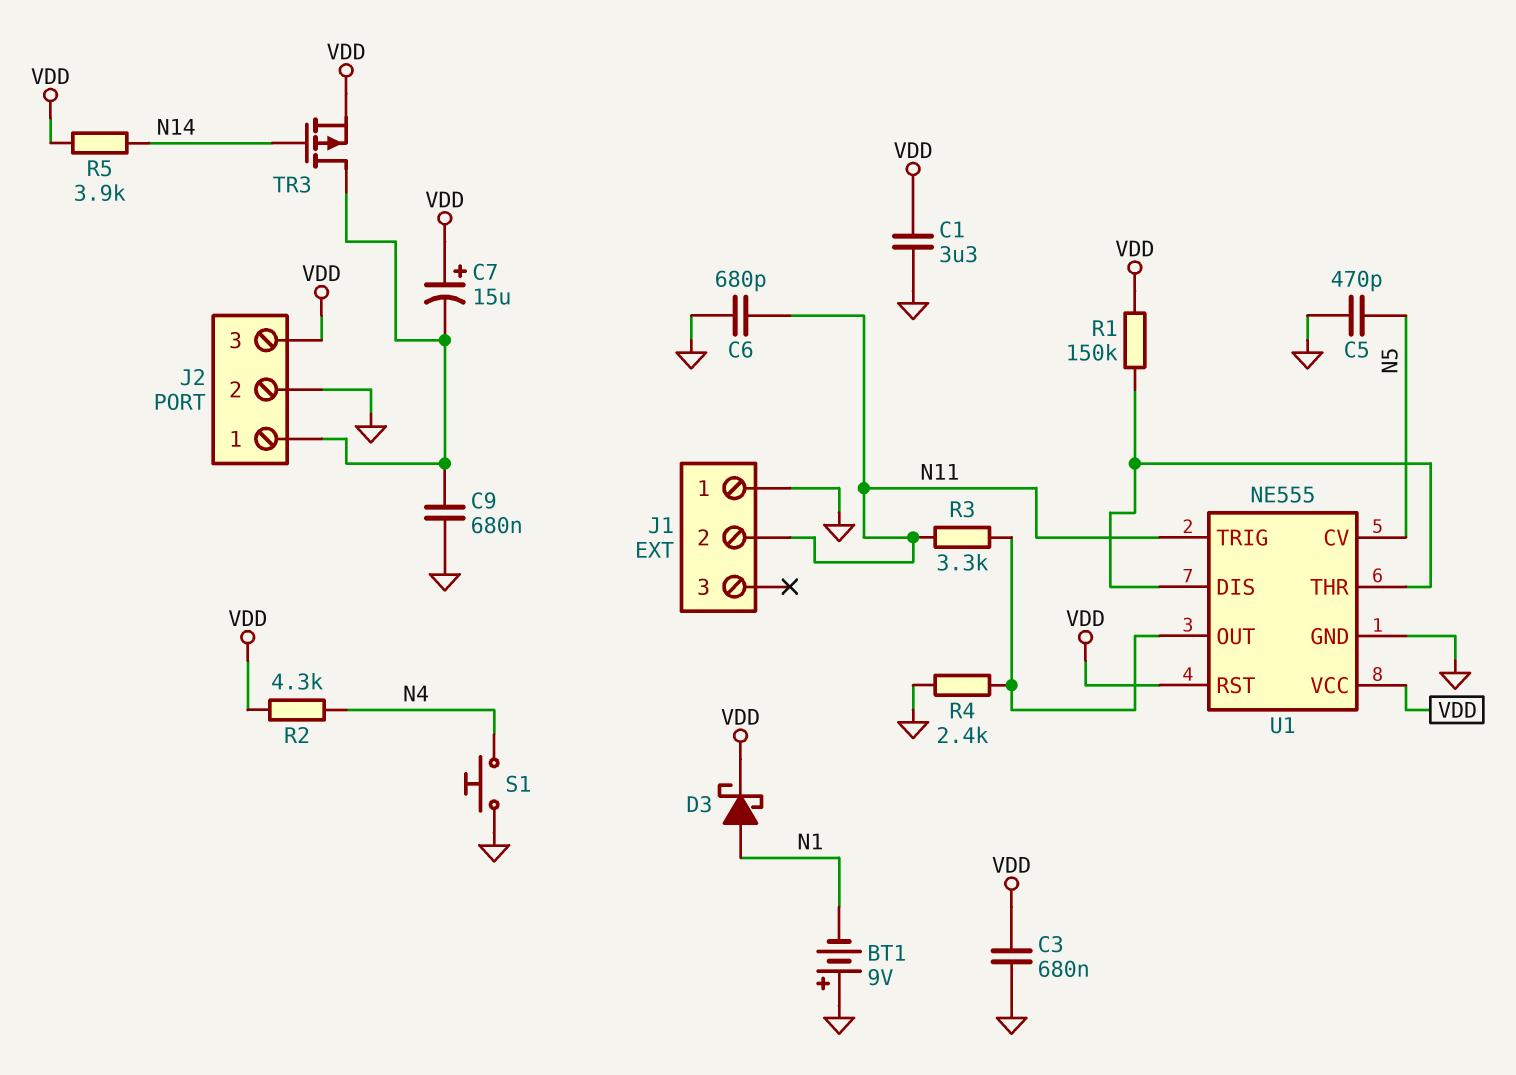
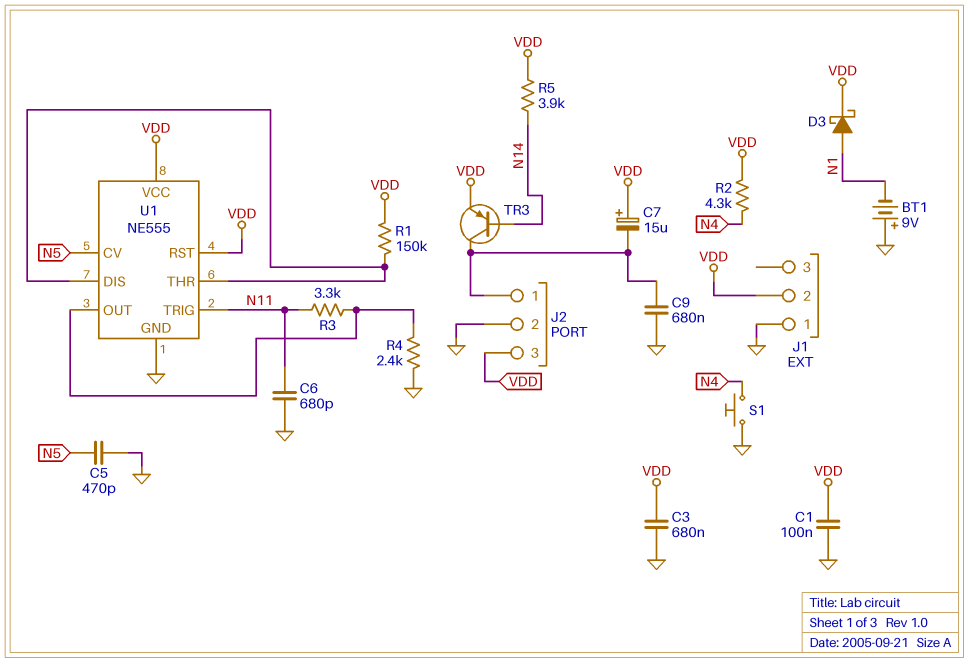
C1: 3.3uF (GND, VDD) -> 100nF (GND, VDD)
J1 pin 2: N11 -> VDD
TR3: PMOS (G N14, D J2/1, S VDD) -> PNP (B N14, C J2/1, E VDD)

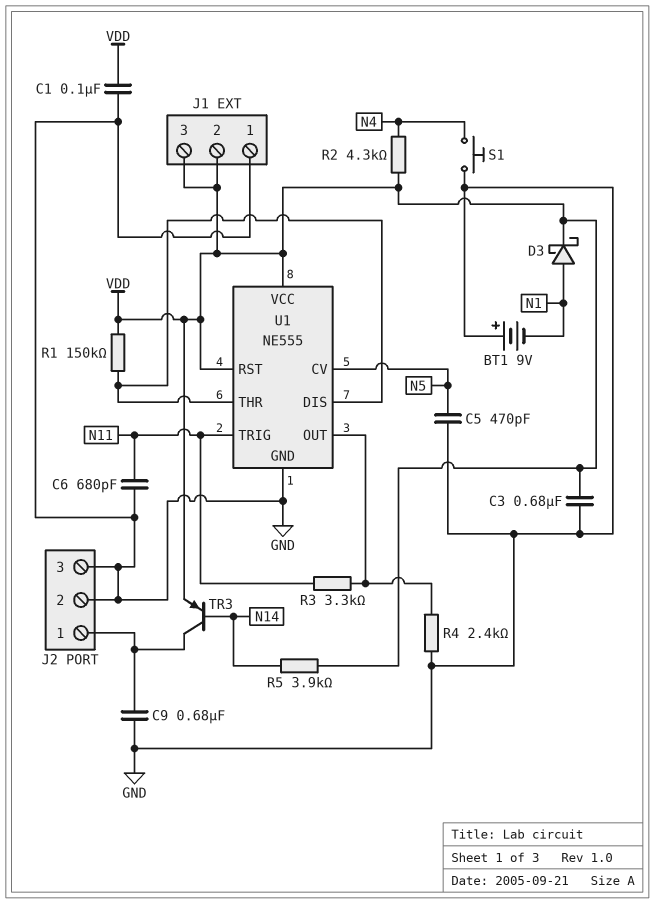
C7: 15uF (plus VDD, minus J2/1) -> none
J1 pin 3: none -> VDD
J2 pin 3: VDD -> GND

